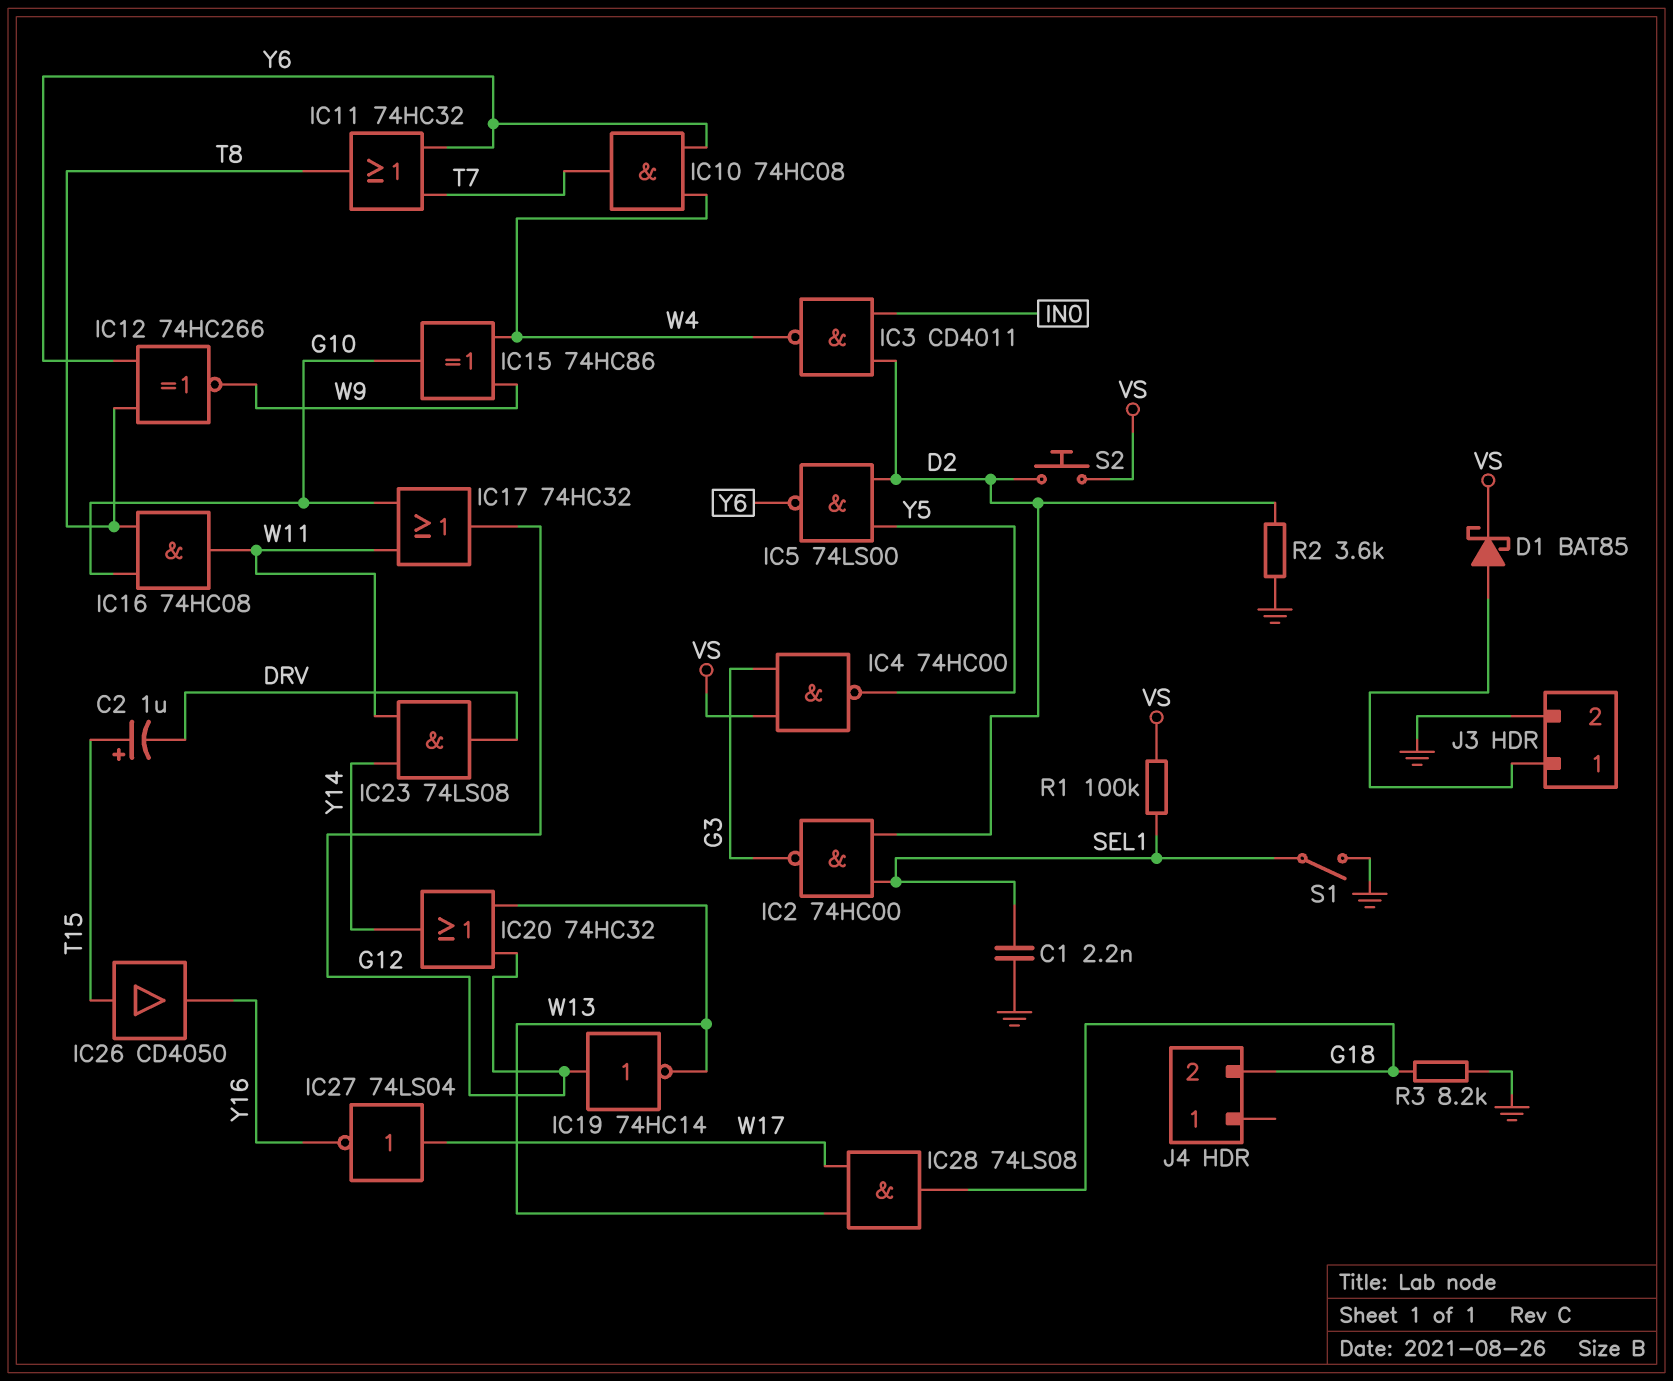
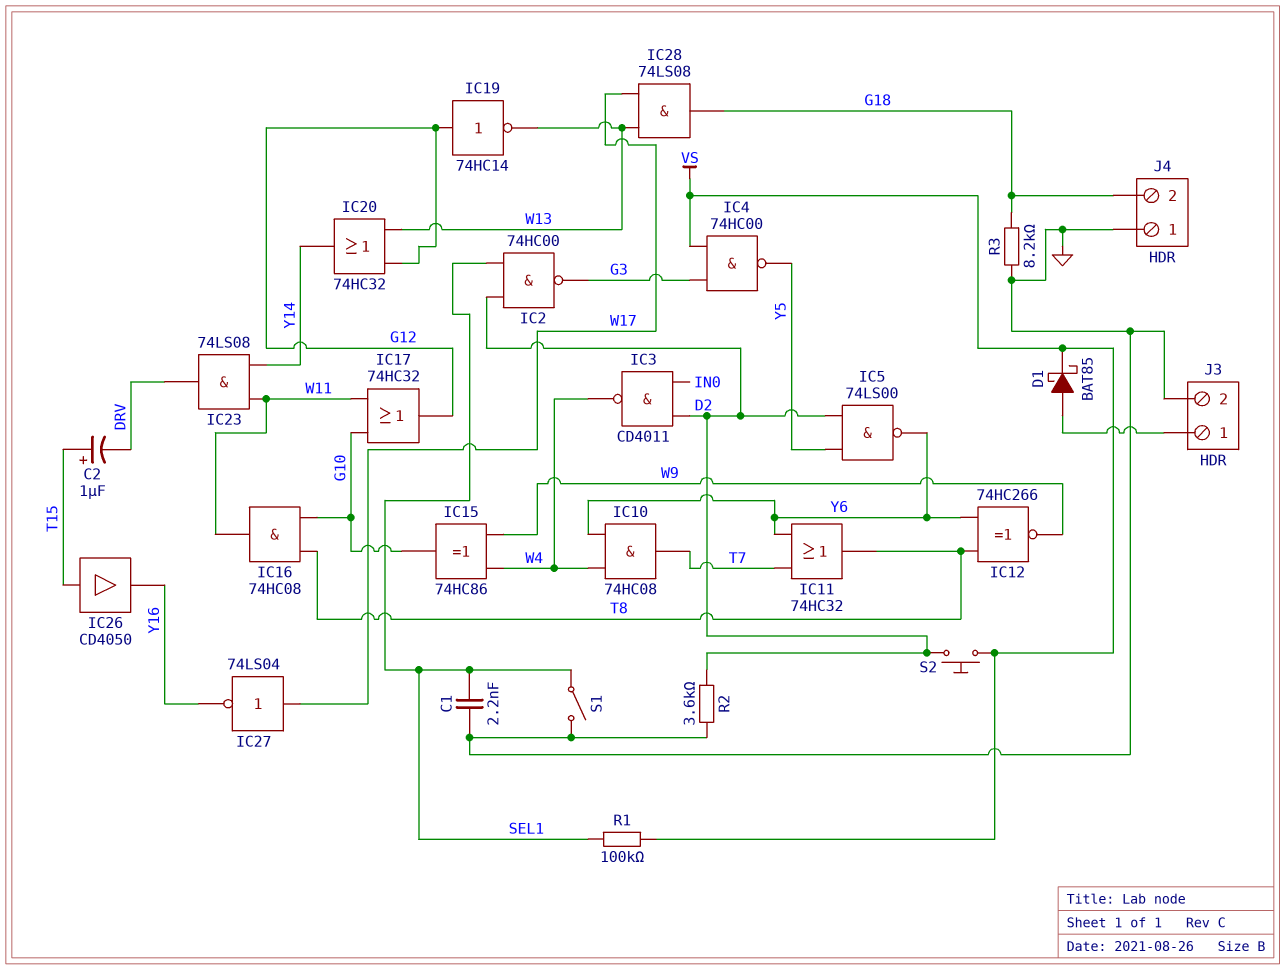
J4 pin 1: none -> GND

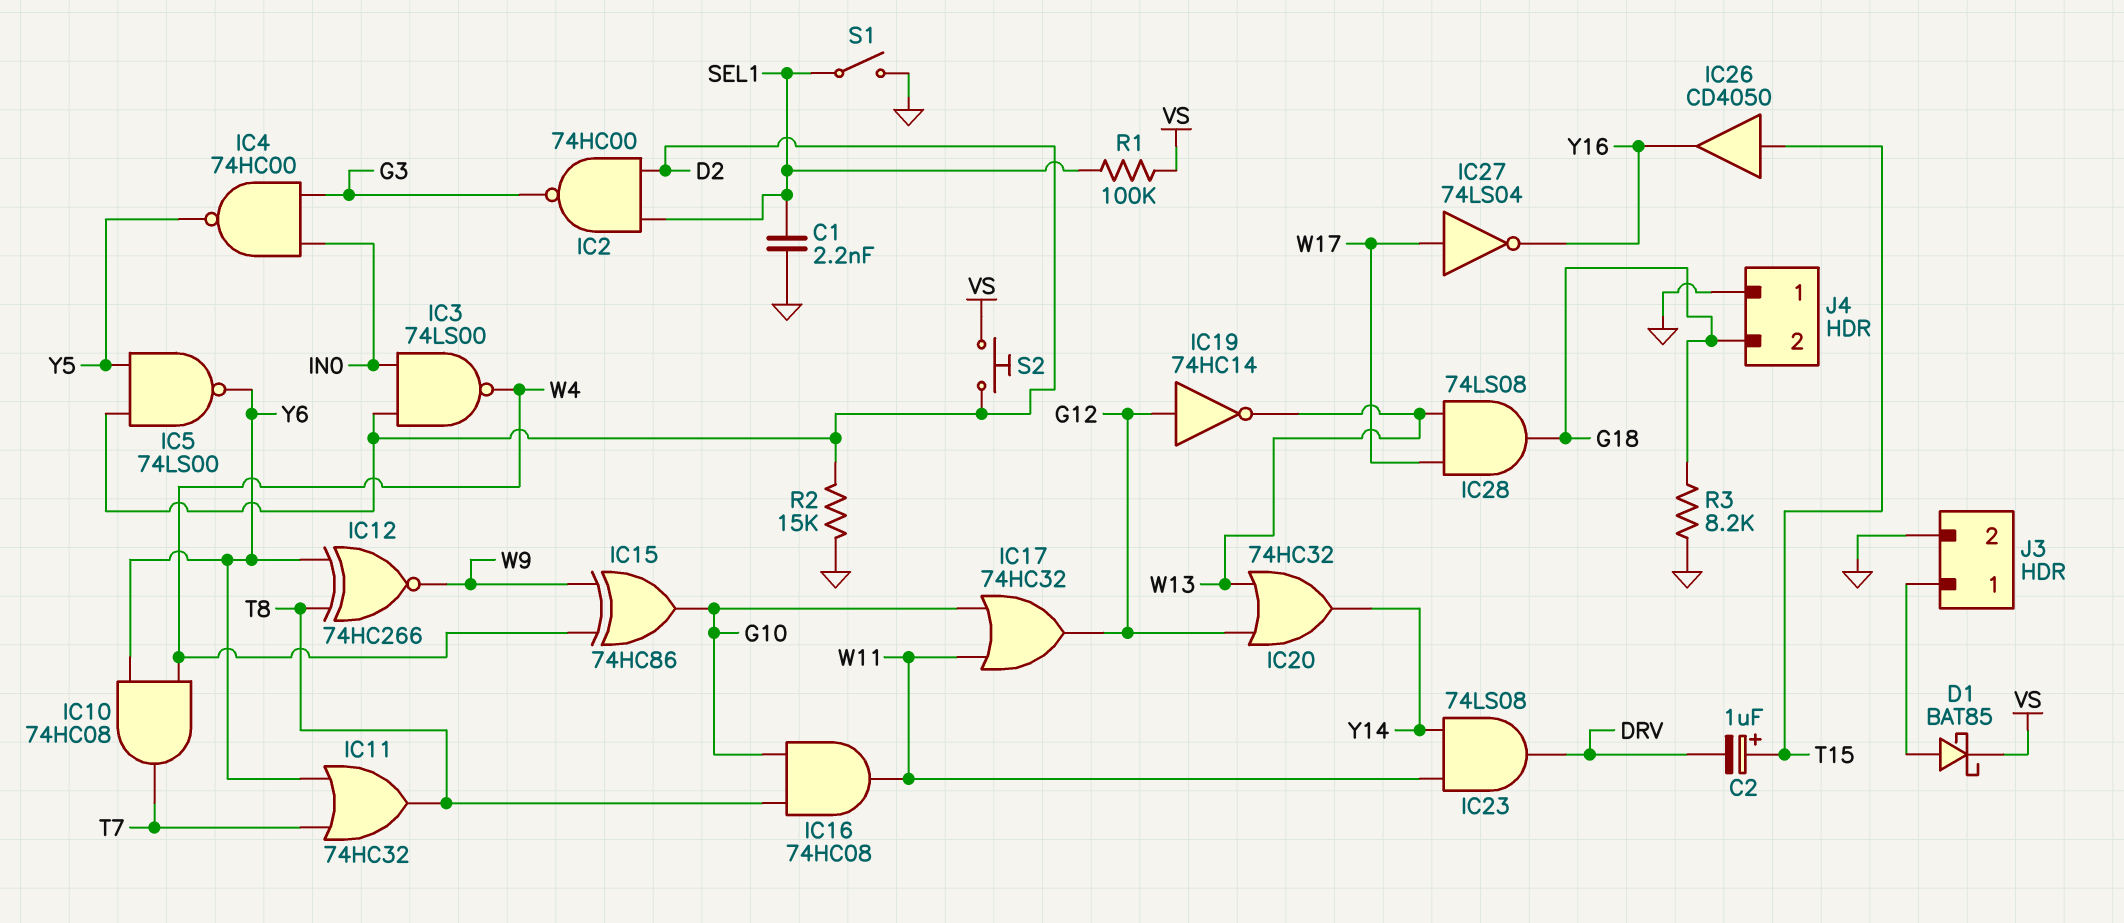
IC3: NAND CD4011 (in D2, in IN0, out W4) -> NAND 74LS00 (in D2, in IN0, out W4)
IC4: NAND 74HC00 (in G3, in VS, out Y5) -> NAND 74HC00 (in G3, in IN0, out Y5)
R2: 3.6k (D2, GND) -> 15k (D2, GND)

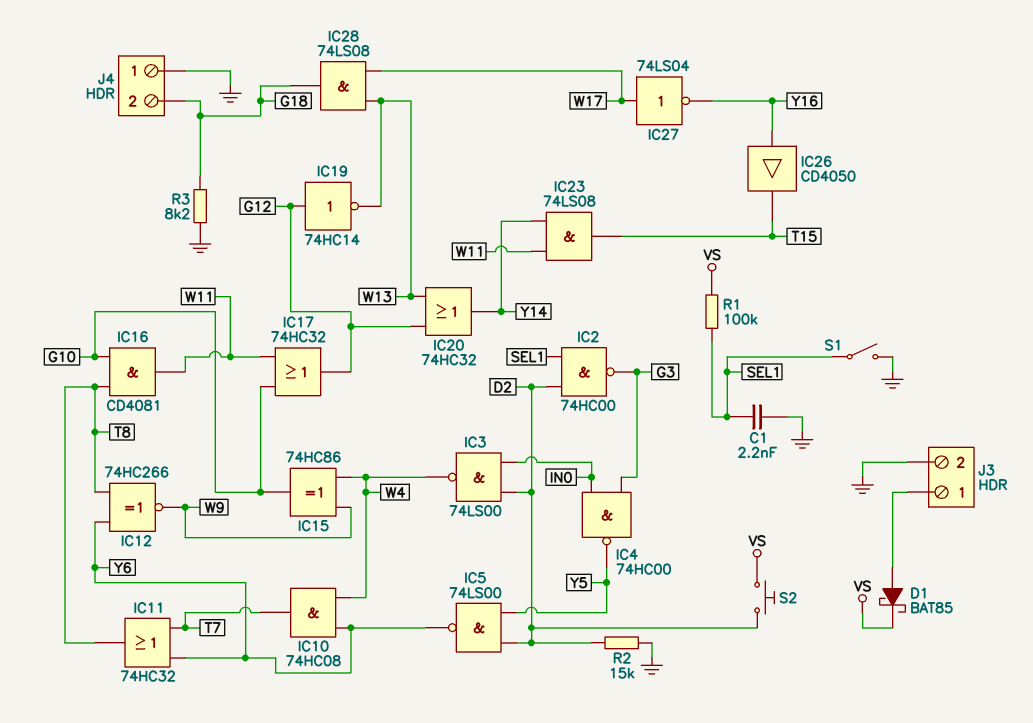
C2: 1uF (plus T15, minus DRV) -> none
IC16: AND 74HC08 (in G10, in T8, out W11) -> AND CD4081 (in G10, in T8, out W11)
IC23: AND 74LS08 (in W11, in Y14, out DRV) -> AND 74LS08 (in W11, in Y14, out T15)
IC26: buffer CD4050 (in T15, out Y16) -> buffer CD4050 (in Y16, out T15)

